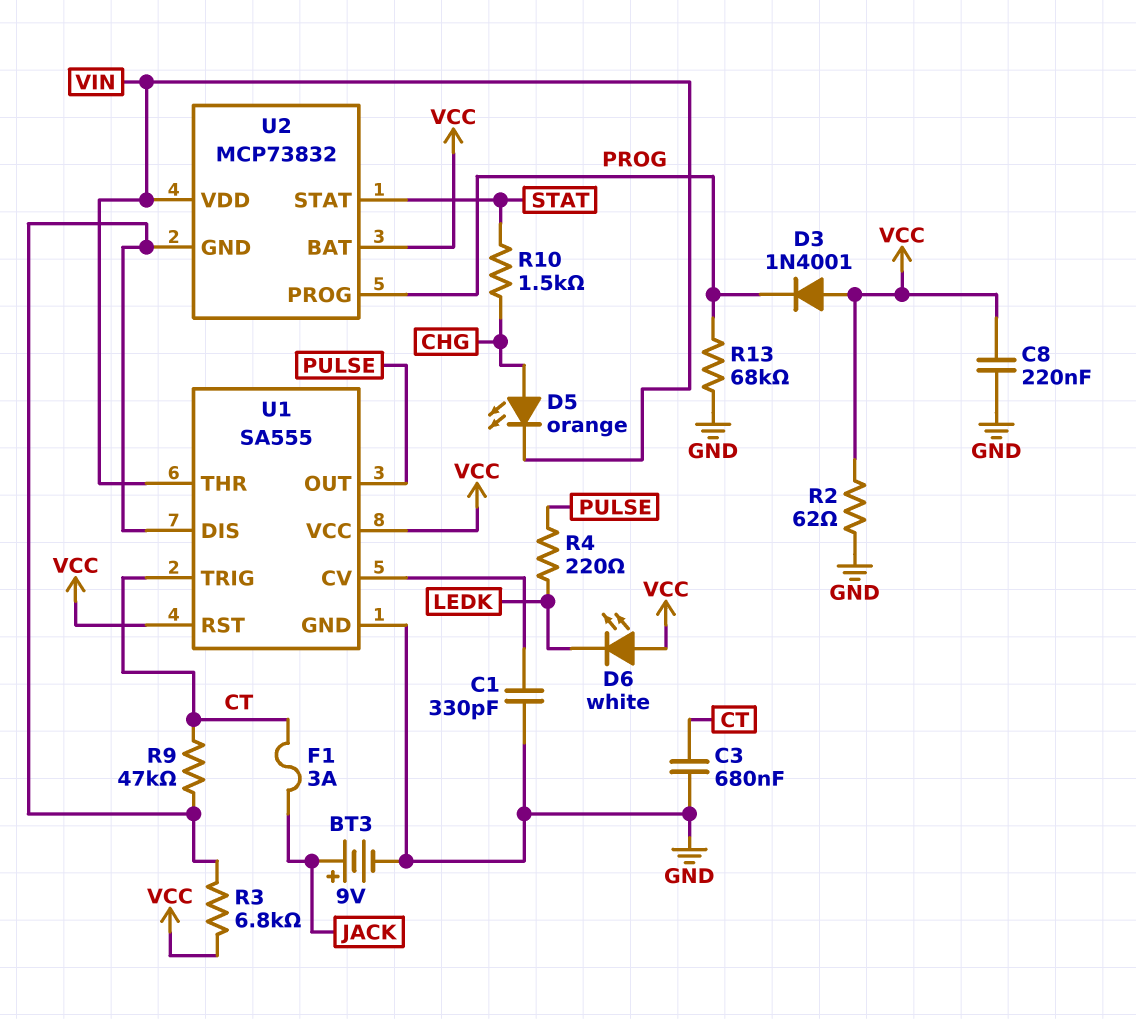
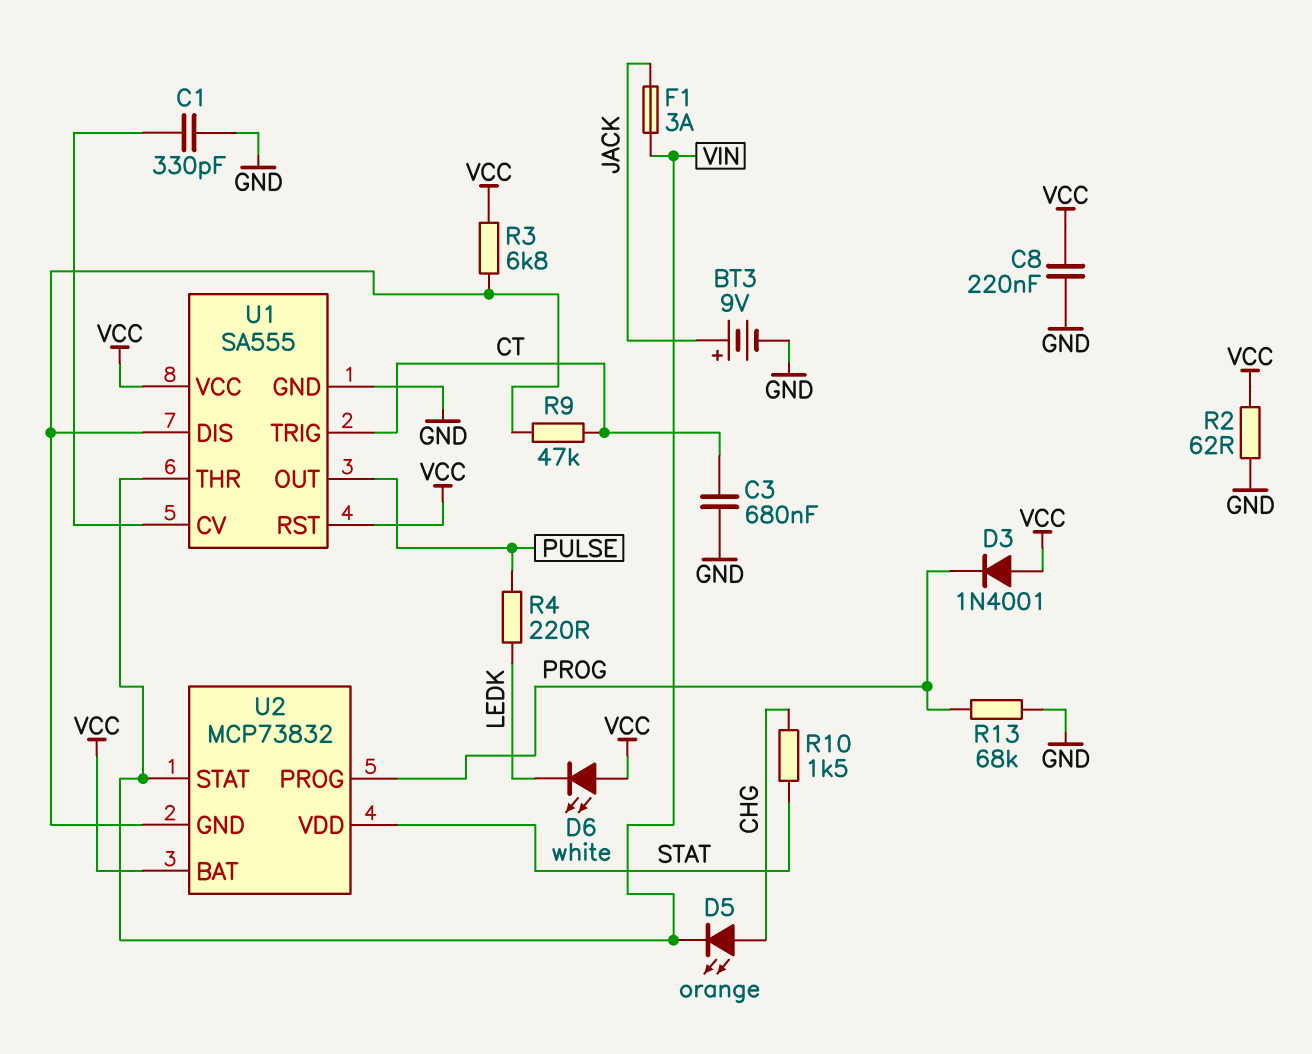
F1: 3A (CT, JACK) -> 3A (JACK, VIN)
U2 pin STAT: STAT -> VIN
U2 pin VDD: VIN -> STAT

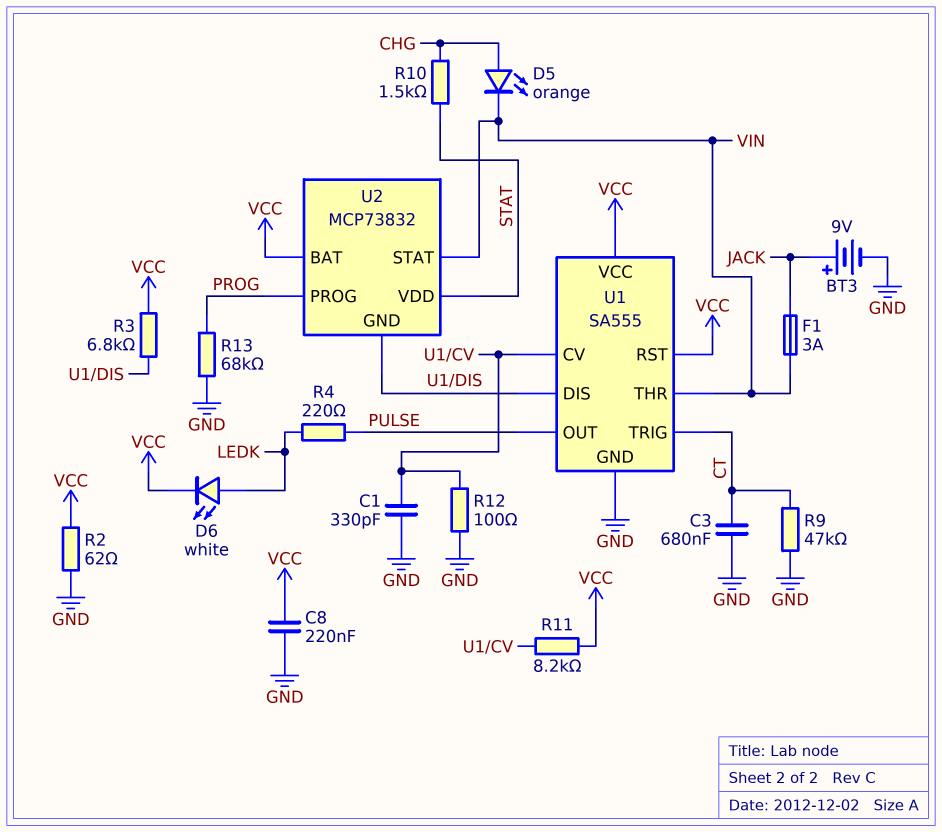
D3: diode 1N4001 (A VCC, K PROG) -> none
D6: LED white (A VCC, K LEDK) -> LED white (A LEDK, K VCC)
R9: 47k (CT, U1/DIS) -> 47k (CT, GND)
R11: none -> 8.2k (U1/CV, VCC)
R12: none -> 100 (GND, U1/CV)

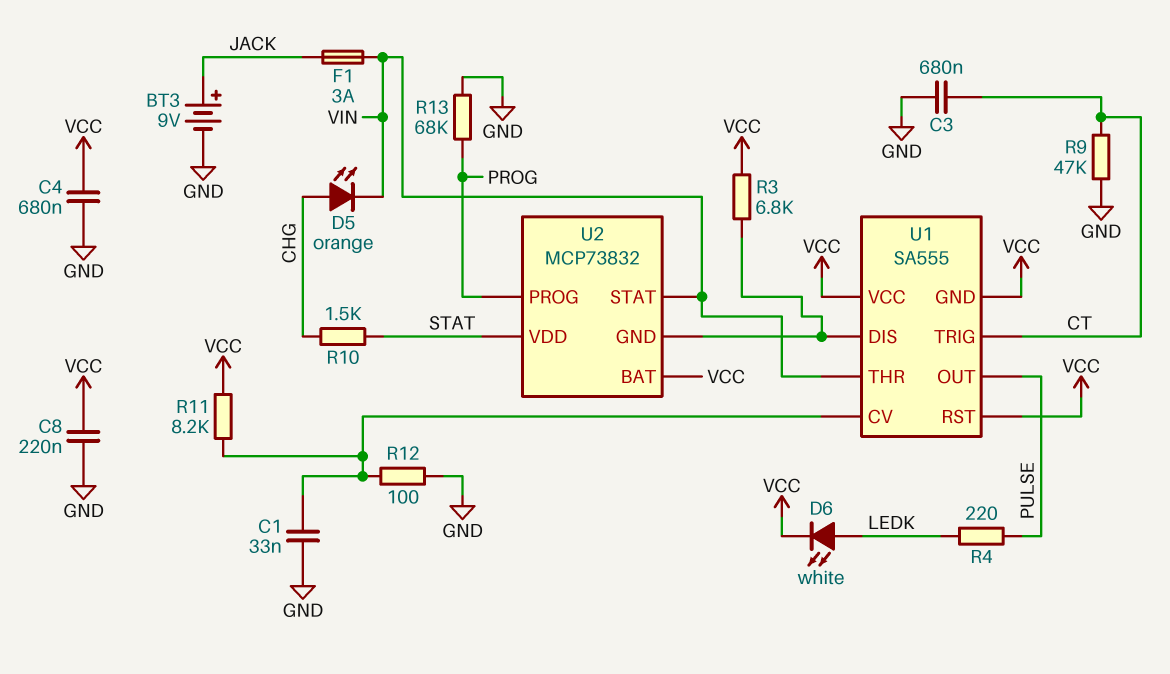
C1: 330pF (GND, U1/CV) -> 33nF (GND, U1/CV)
C4: none -> 680nF (GND, VCC)
R2: 62 (GND, VCC) -> none
U1 pin GND: GND -> VCC

